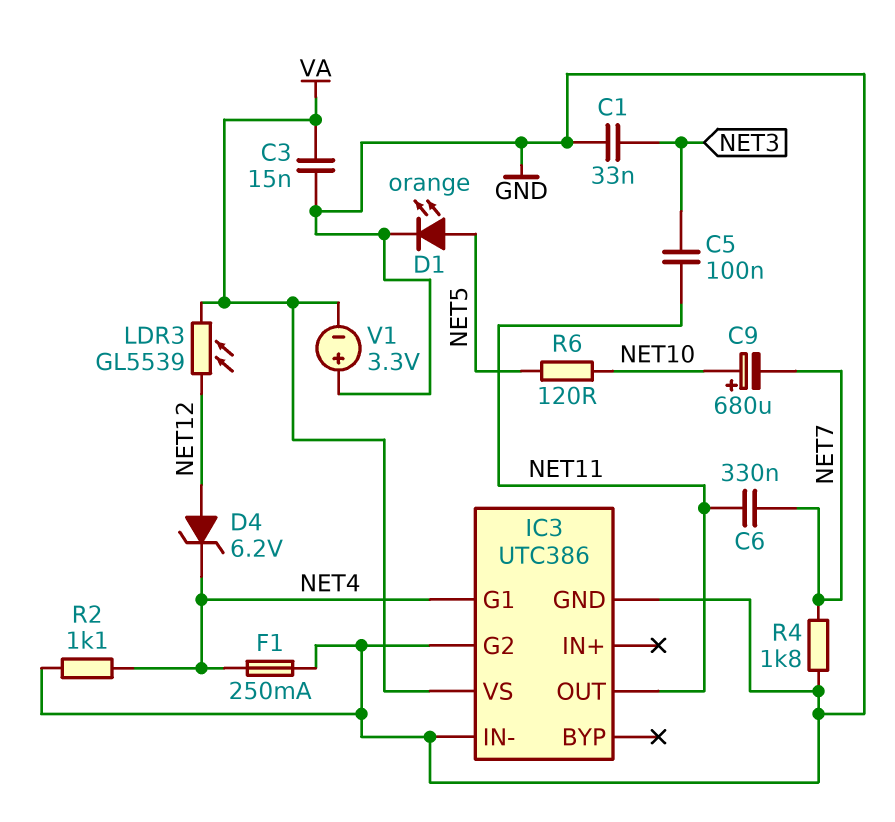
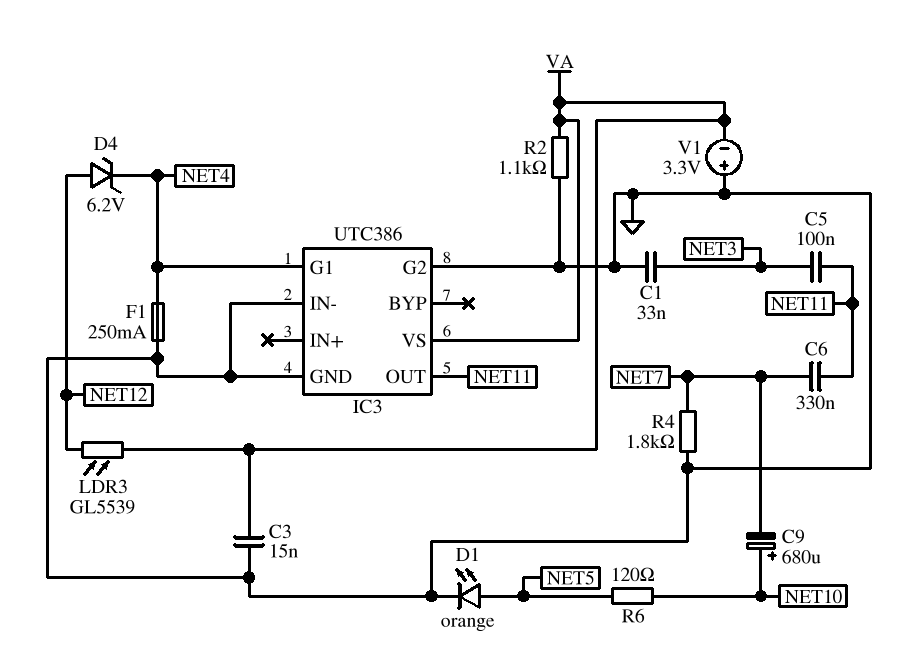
R2: 1.1k (GND, NET4) -> 1.1k (GND, VA)

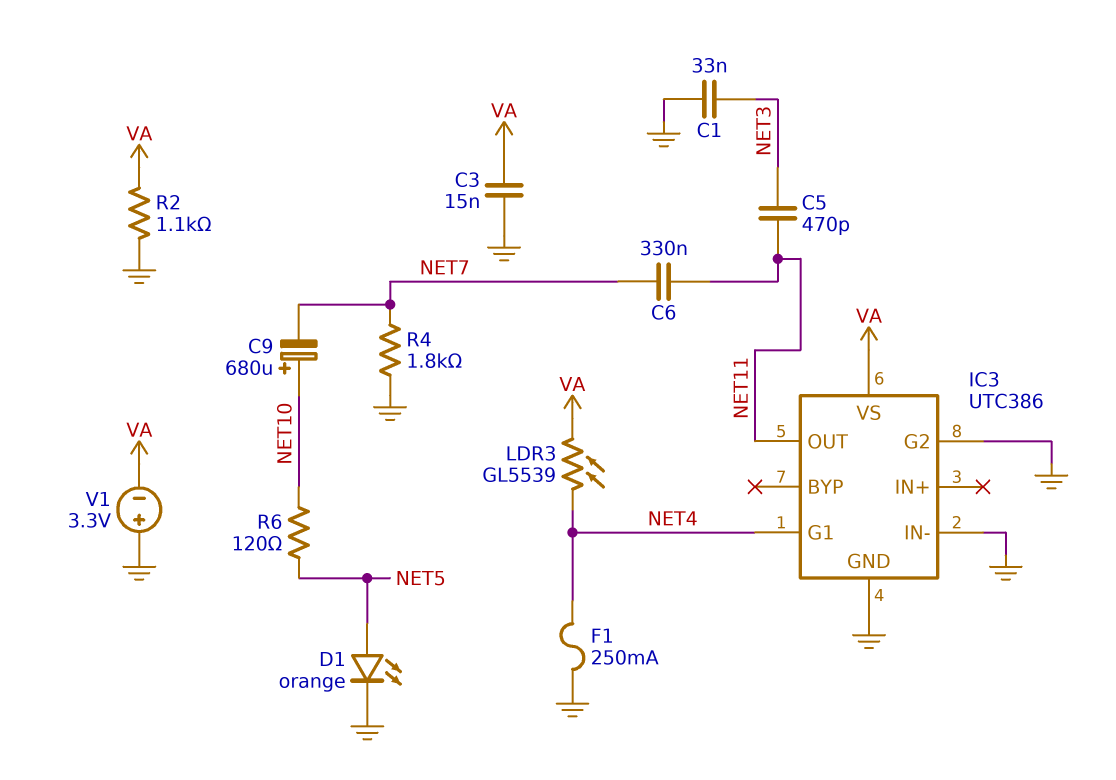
C5: 100nF (NET3, NET11) -> 470pF (NET3, NET11)
D4: zener 6.2V (A NET12, K NET4) -> none
LDR3: GL5539 (NET12, VA) -> GL5539 (NET4, VA)

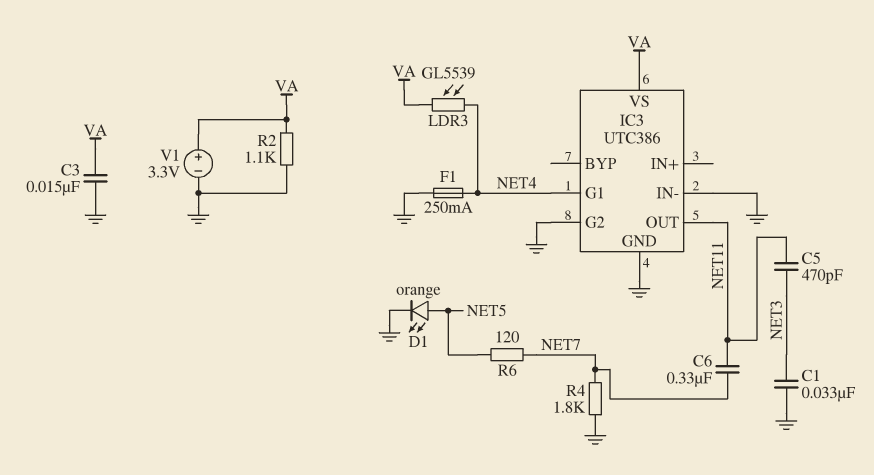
C9: 680uF (plus NET10, minus NET7) -> none
R6: 120 (NET5, NET10) -> 120 (NET5, NET7)
V1: 3.3V (plus GND, minus VA) -> 3.3V (plus VA, minus GND)

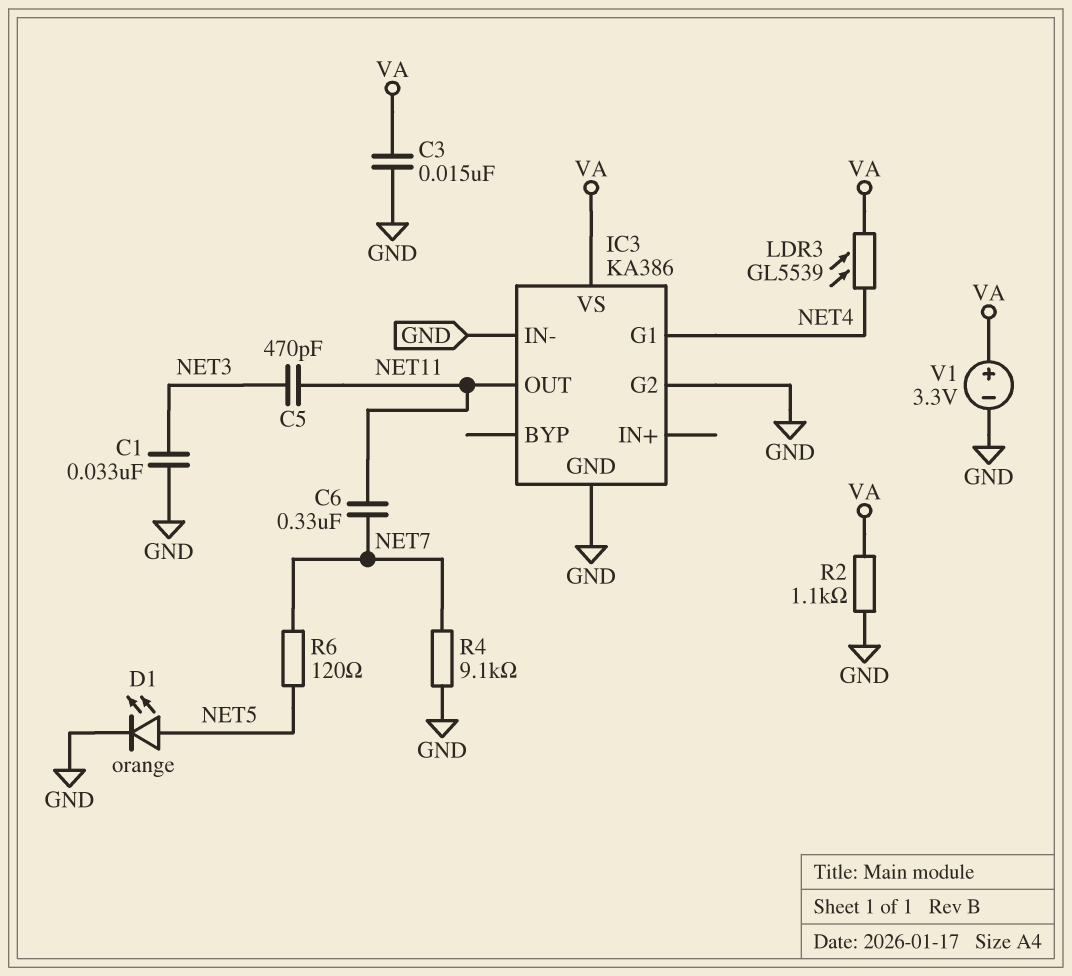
F1: 250mA (GND, NET4) -> none
IC3: UTC386 -> KA386
R4: 1.8k (GND, NET7) -> 9.1k (GND, NET7)

